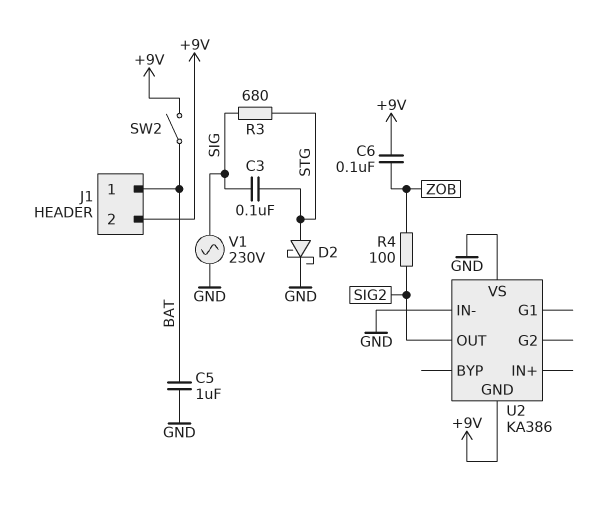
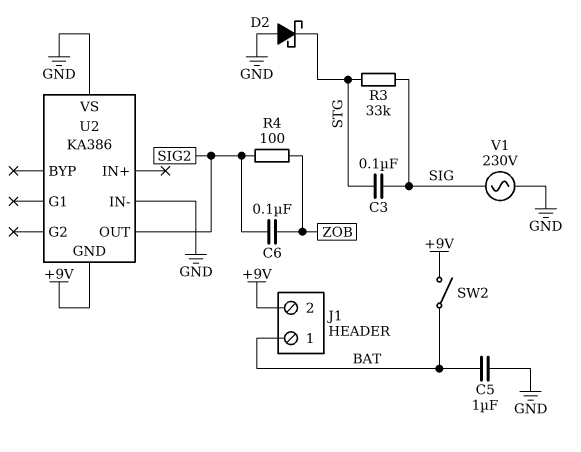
C6: 100nF (+9V, ZOB) -> 100nF (SIG2, ZOB)
D2: schottky (A STG, K GND) -> schottky (A GND, K STG)
R3: 680 (SIG, STG) -> 33k (SIG, STG)

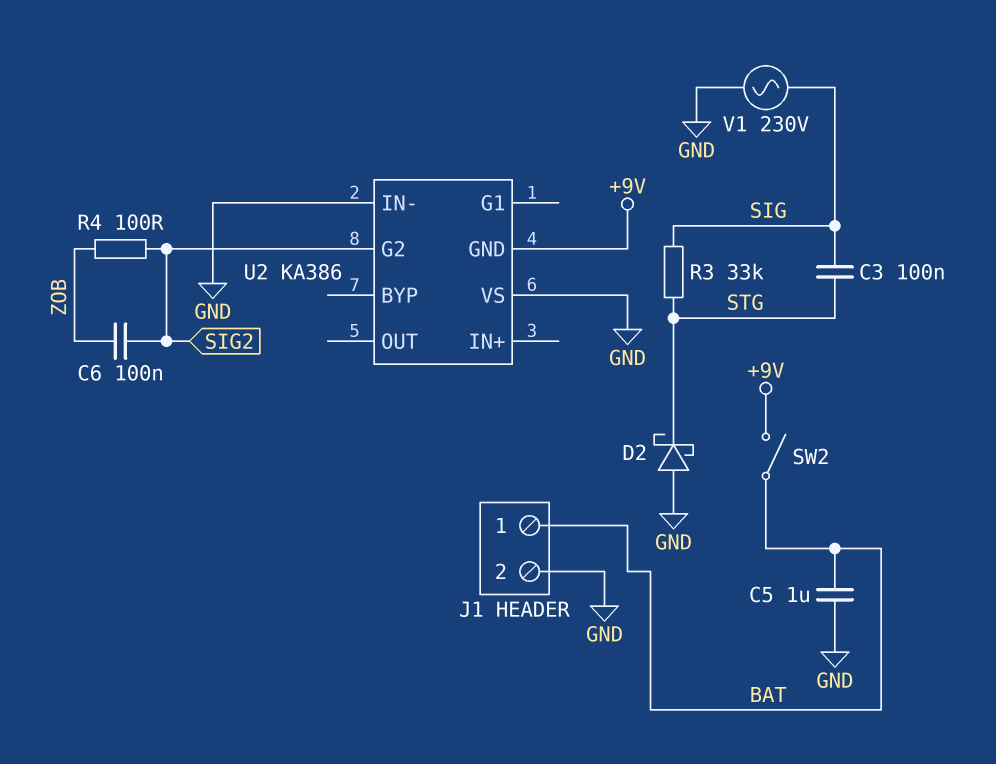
J1 pin 2: +9V -> GND
U2 pin G2: none -> SIG2
U2 pin OUT: SIG2 -> none

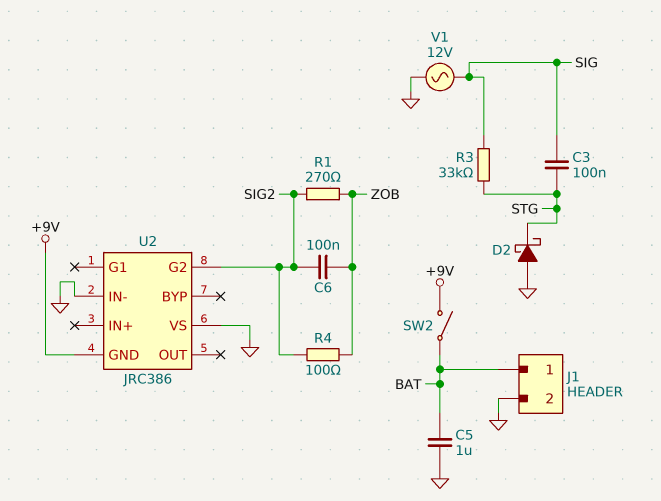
R1: none -> 270 (SIG2, ZOB)
U2: KA386 -> JRC386
V1: AC 230V (GND, SIG) -> AC 12V (GND, SIG)

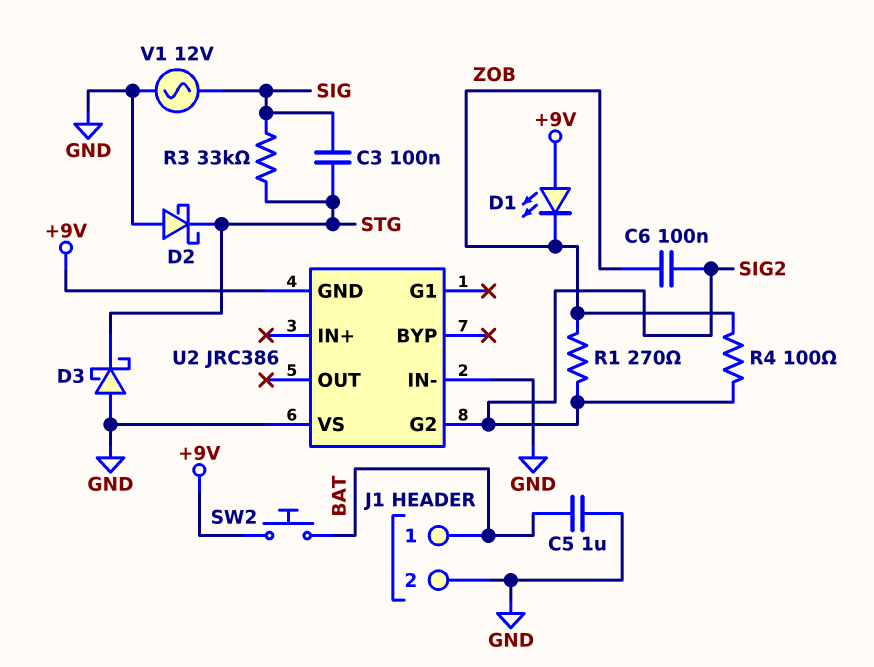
D1: none -> LED (A +9V, K ZOB)
D3: none -> schottky (A GND, K STG)
SW2: switch (+9V, BAT) -> button (+9V, BAT)

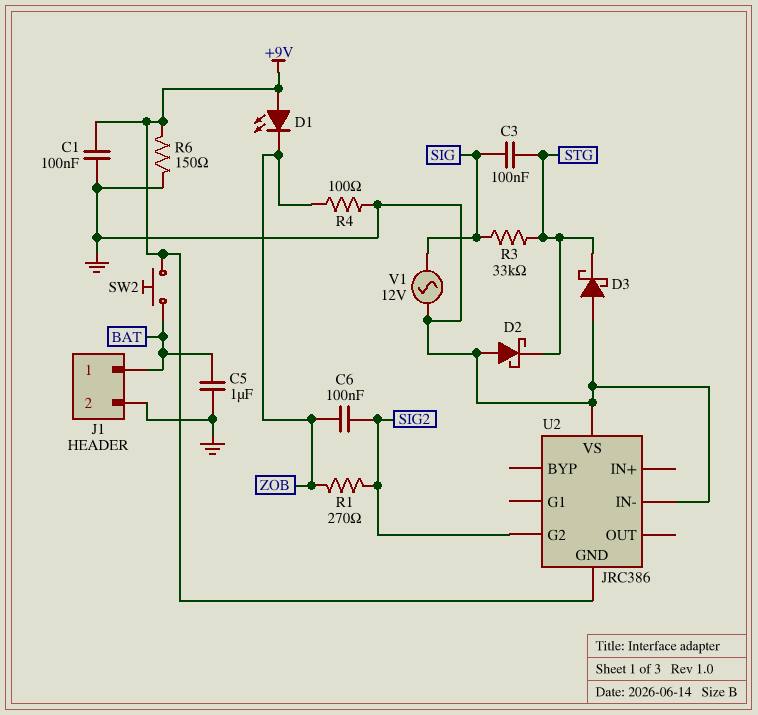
C1: none -> 100nF (+9V, GND)
R4: 100 (SIG2, ZOB) -> 100 (GND, ZOB)
R6: none -> 150 (+9V, GND)

